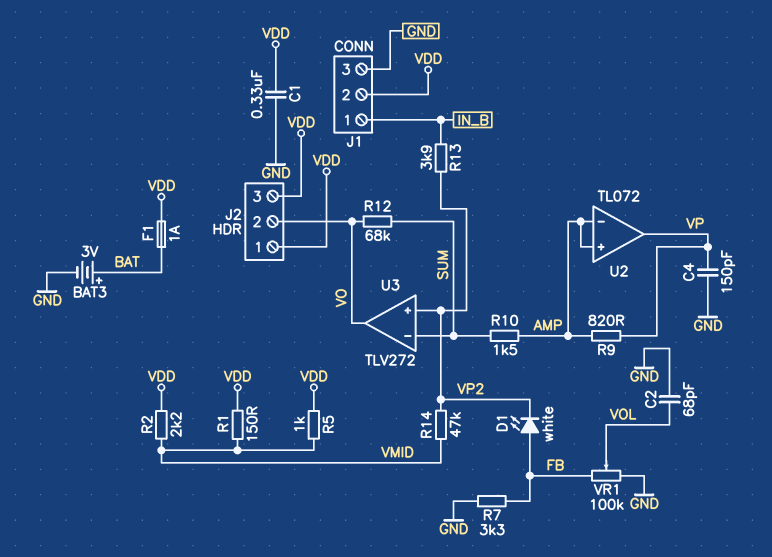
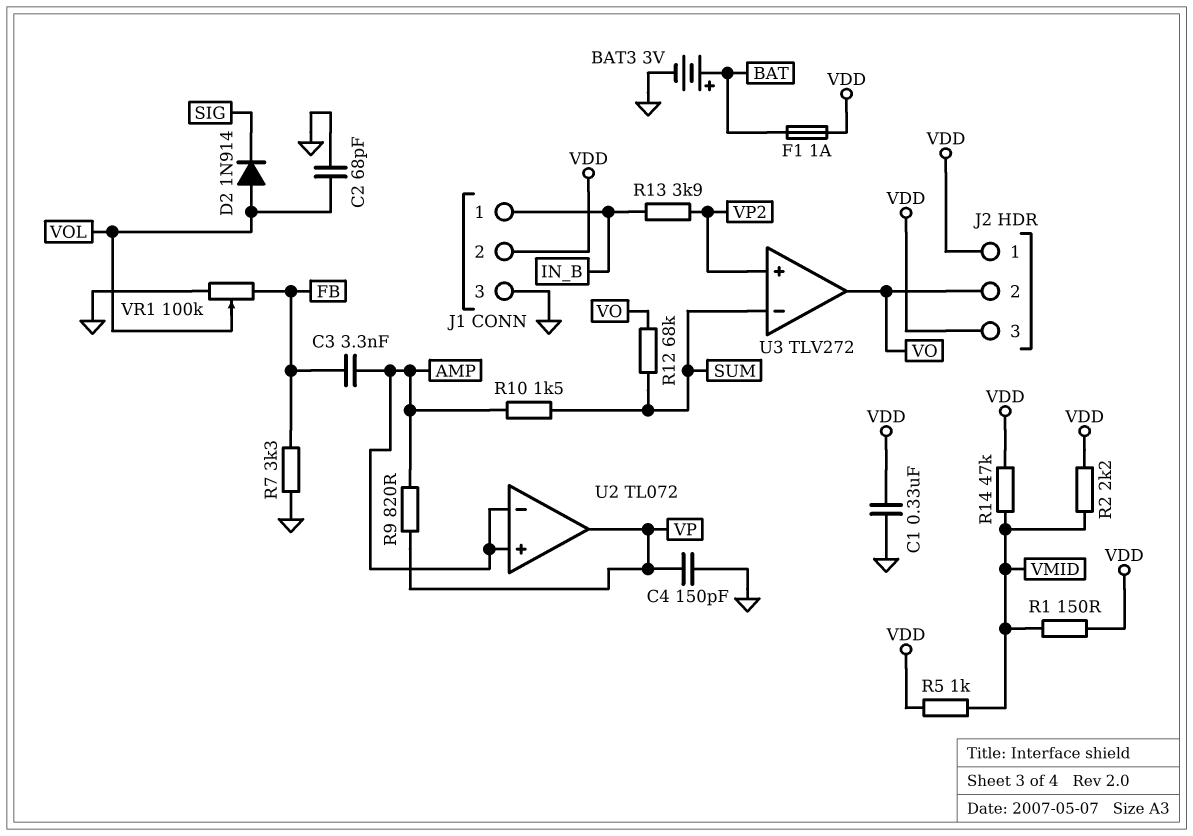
C3: none -> 3.3nF (AMP, FB)
D1: LED white (A FB, K VP2) -> none
D2: none -> diode 1N914 (A VOL, K SIG)
R14: 47k (VMID, VP2) -> 47k (VDD, VMID)

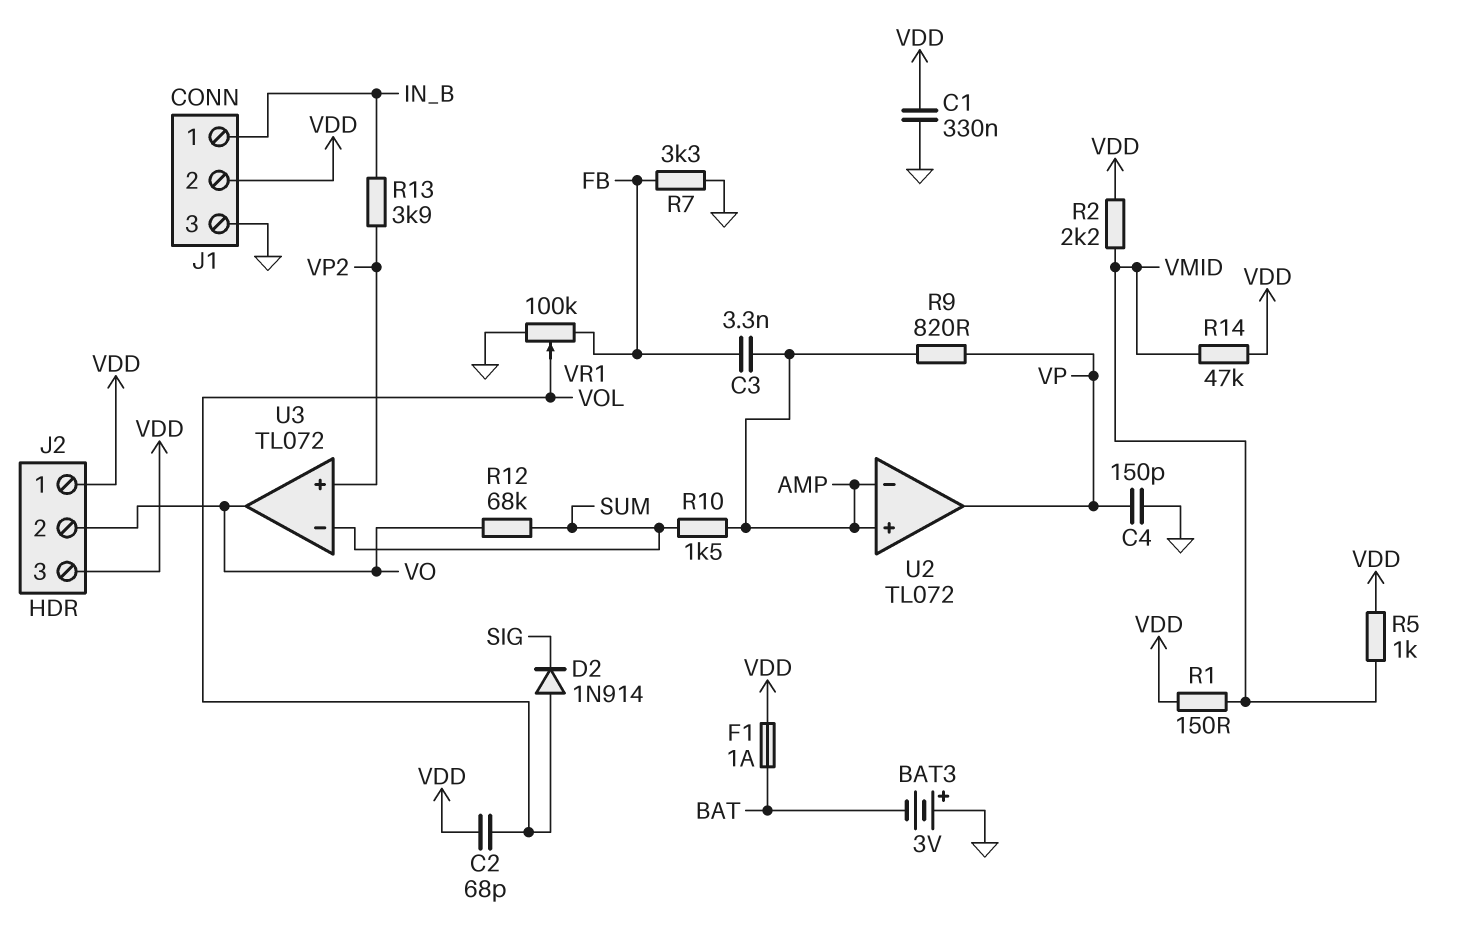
BAT3: 3V (plus BAT, minus GND) -> 3V (plus GND, minus BAT)
C2: 68pF (GND, VOL) -> 68pF (VDD, VOL)
U3: TLV272 -> TL072

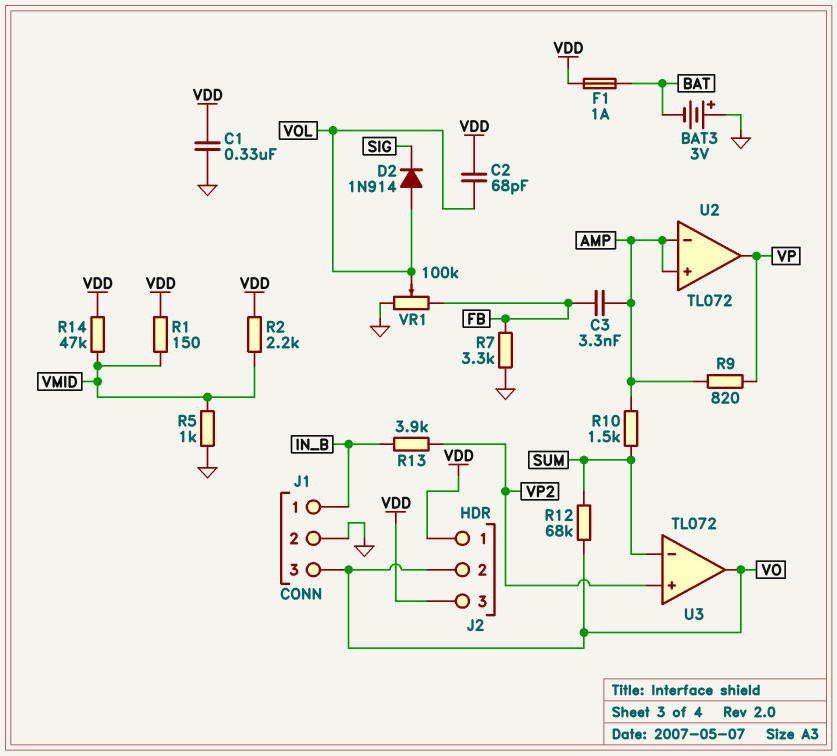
C4: 150pF (GND, VP) -> none
J1 pin 2: VDD -> GND
J1 pin 3: GND -> VO
R5: 1k (VDD, VMID) -> 1k (GND, VMID)

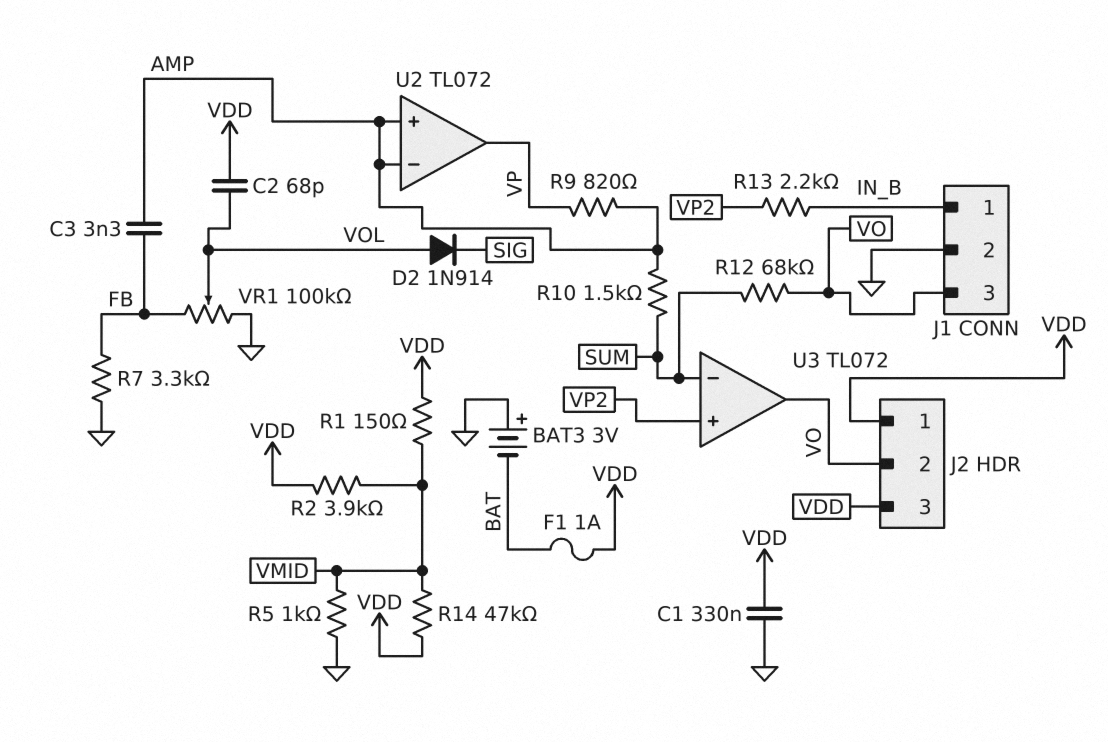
R2: 2.2k (VDD, VMID) -> 3.9k (VDD, VMID)
R13: 3.9k (IN_B, VP2) -> 2.2k (IN_B, VP2)

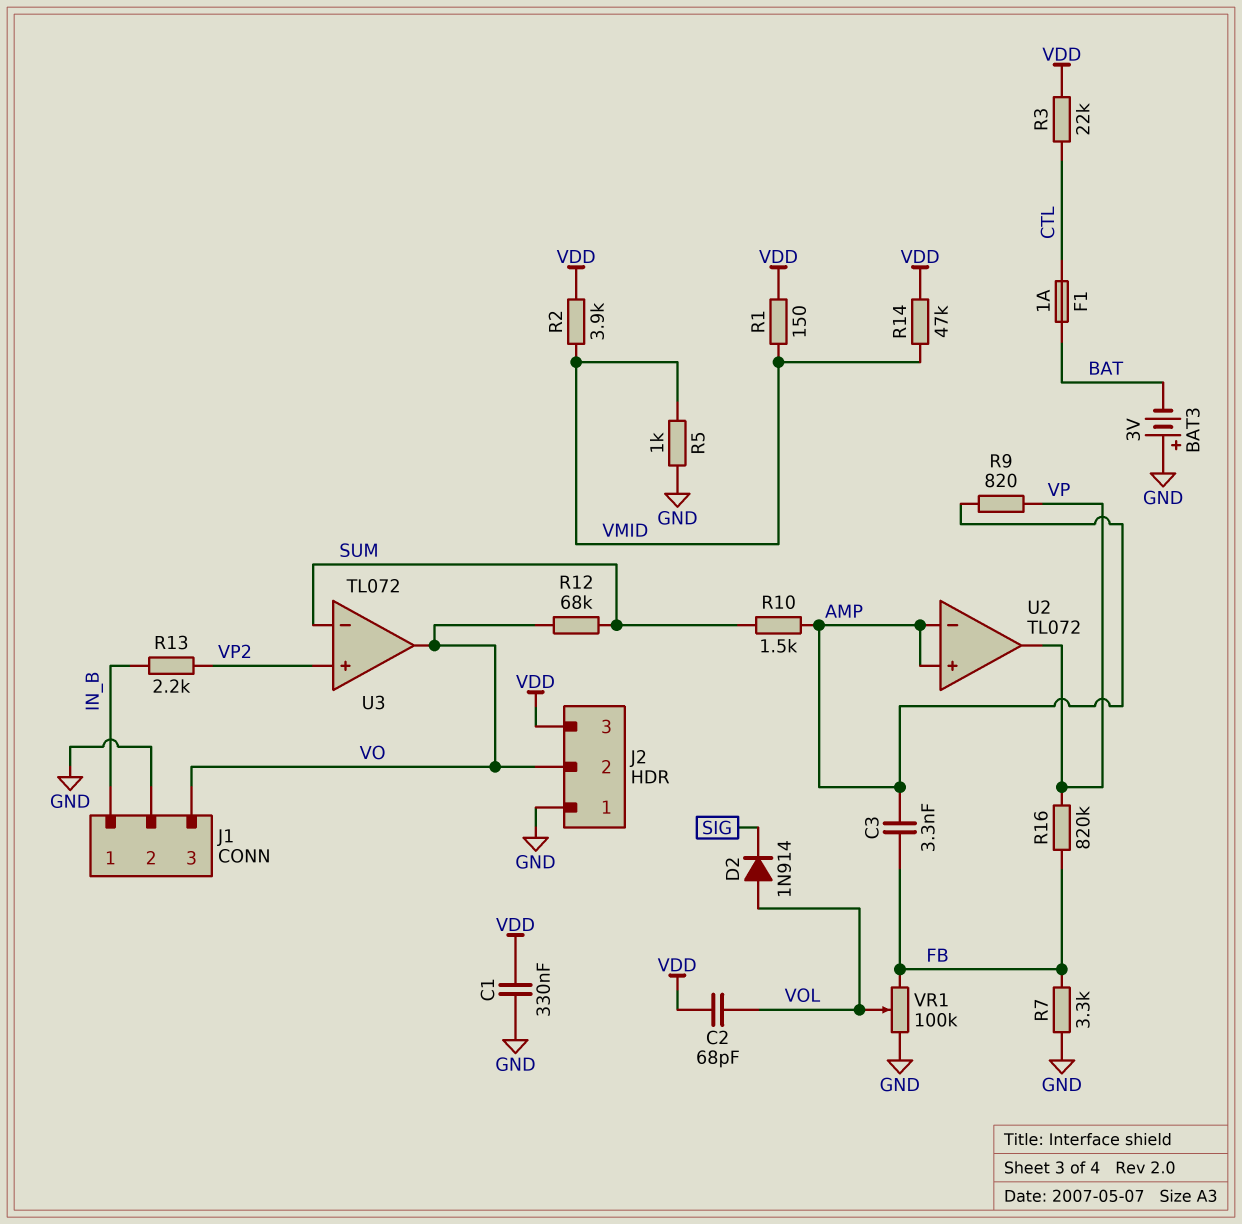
F1: 1A (BAT, VDD) -> 1A (BAT, CTL)
J2 pin 1: VDD -> GND
R3: none -> 22k (CTL, VDD)
R16: none -> 820k (FB, VP)

